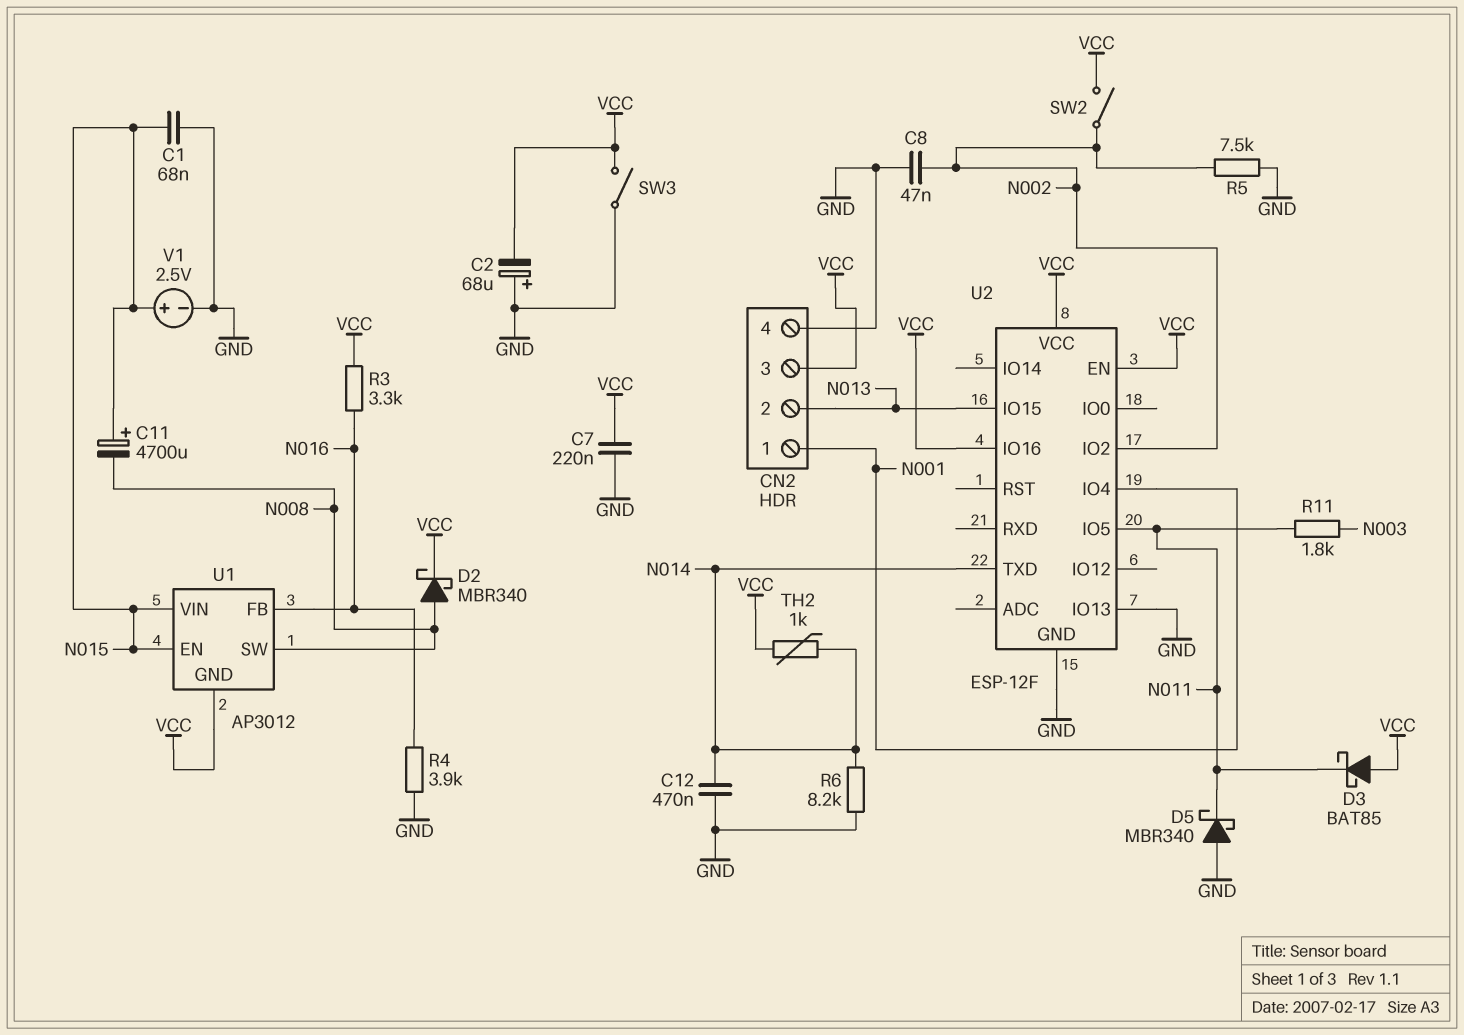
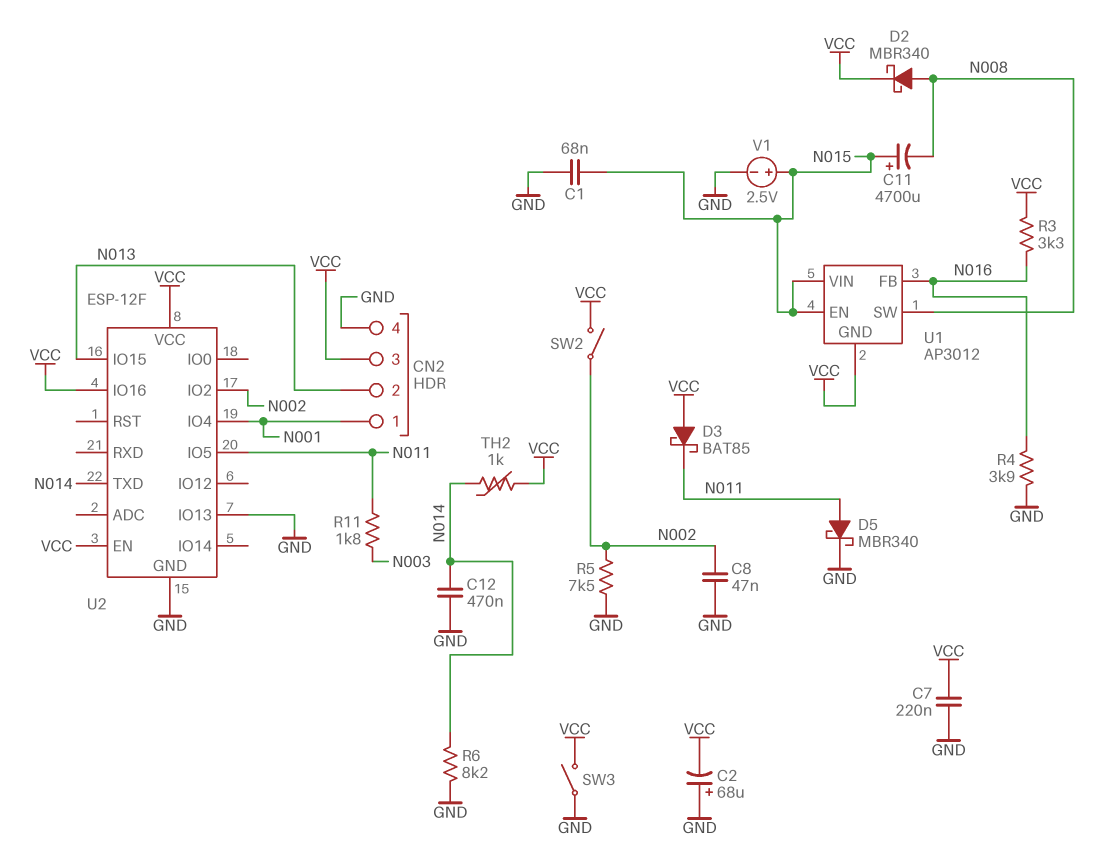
D5: schottky MBR340 (A GND, K N011) -> schottky MBR340 (A N011, K GND)

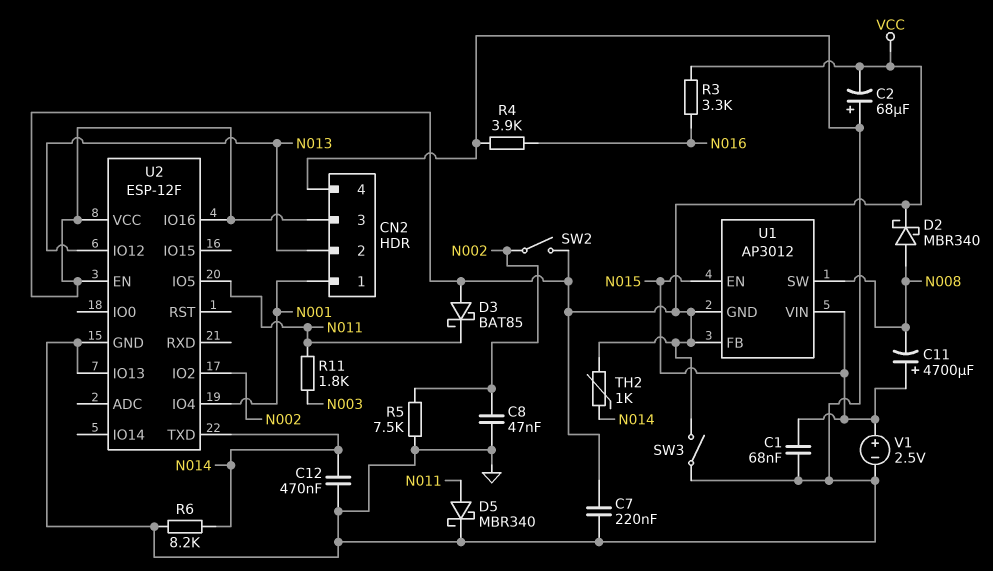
U1 pin FB: N016 -> VCC
U2 pin IO12: none -> N013
U2 pin IO15: N013 -> none

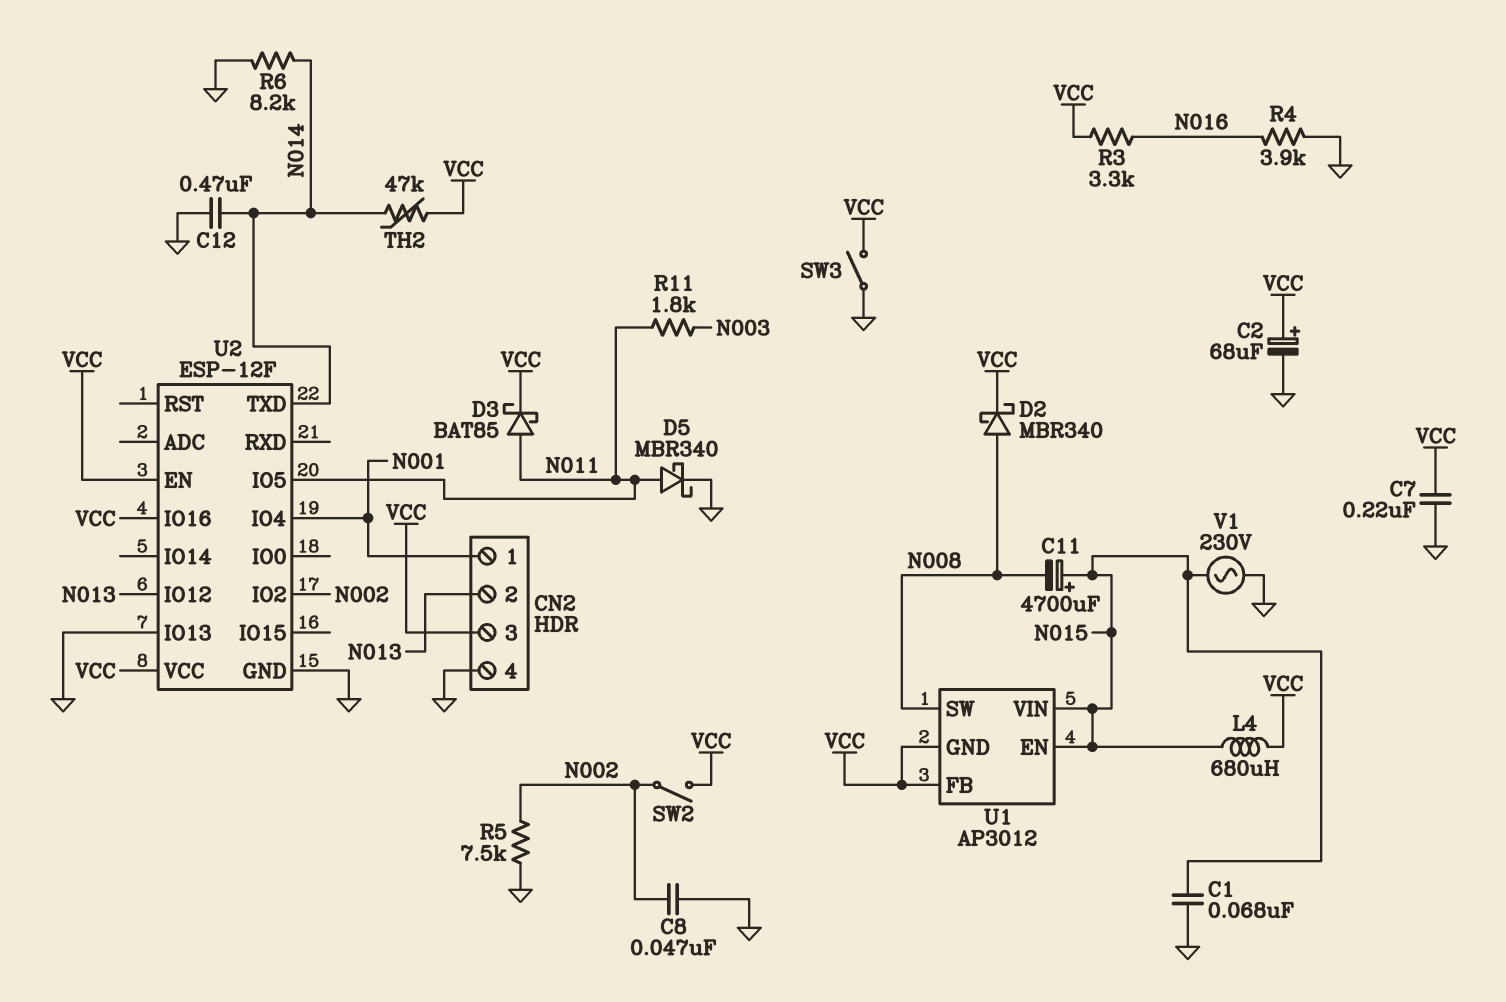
C2: 68uF (plus GND, minus VCC) -> 68uF (plus VCC, minus GND)
D3: schottky BAT85 (A VCC, K N011) -> schottky BAT85 (A N011, K VCC)
L4: none -> 680uH (N015, VCC)
TH2: 1k (N014, VCC) -> 47k (N014, VCC)
V1: 2.5V (plus N015, minus GND) -> AC 230V (GND, N015)

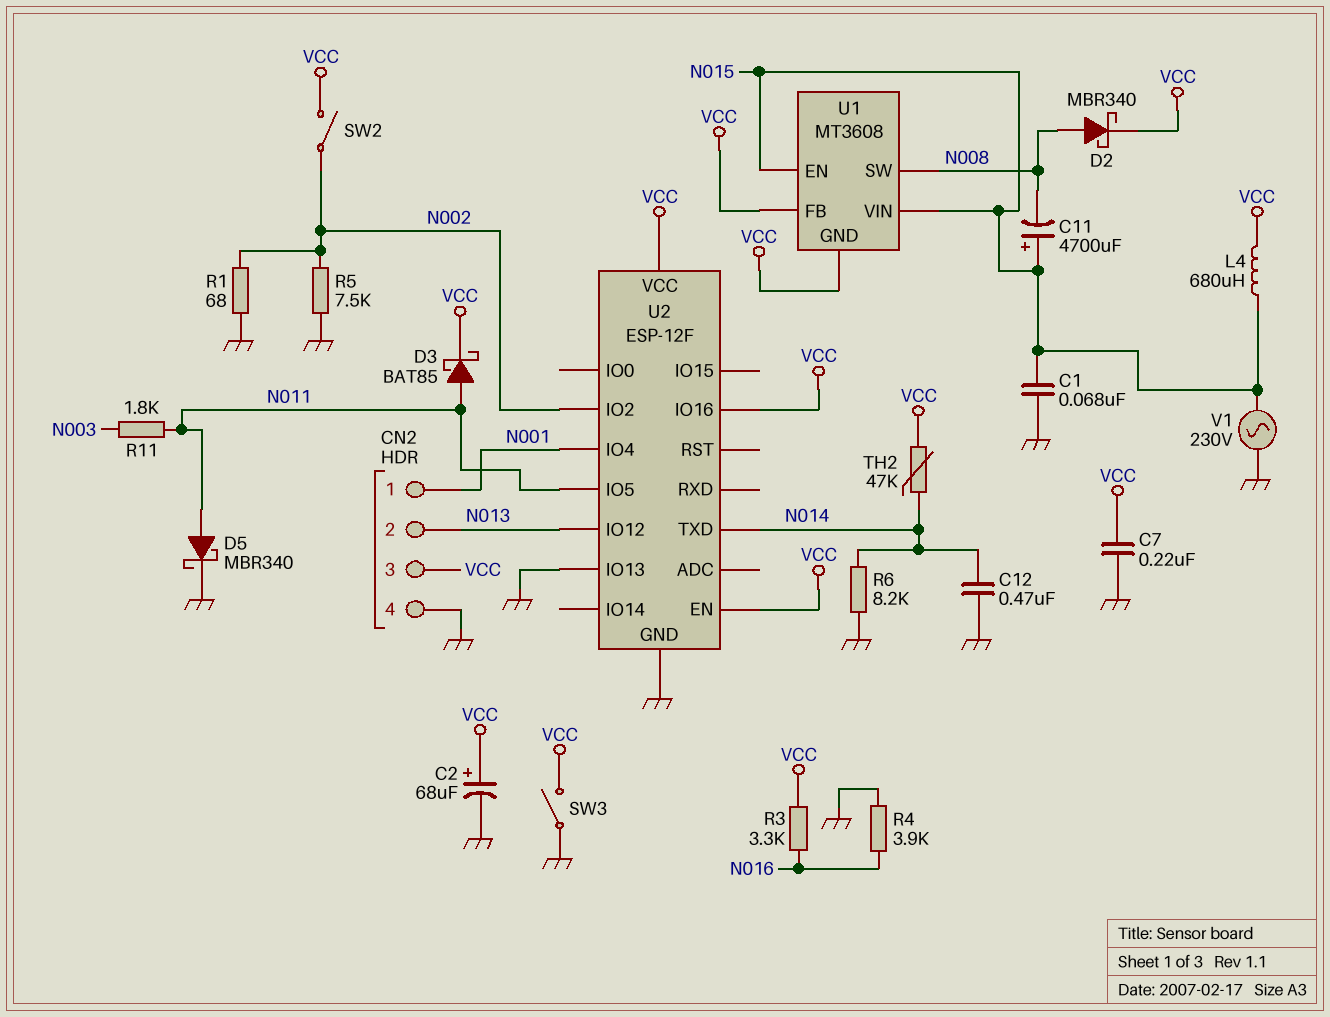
C8: 47nF (GND, N002) -> none
R1: none -> 68 (GND, N002)
U1: AP3012 -> MT3608

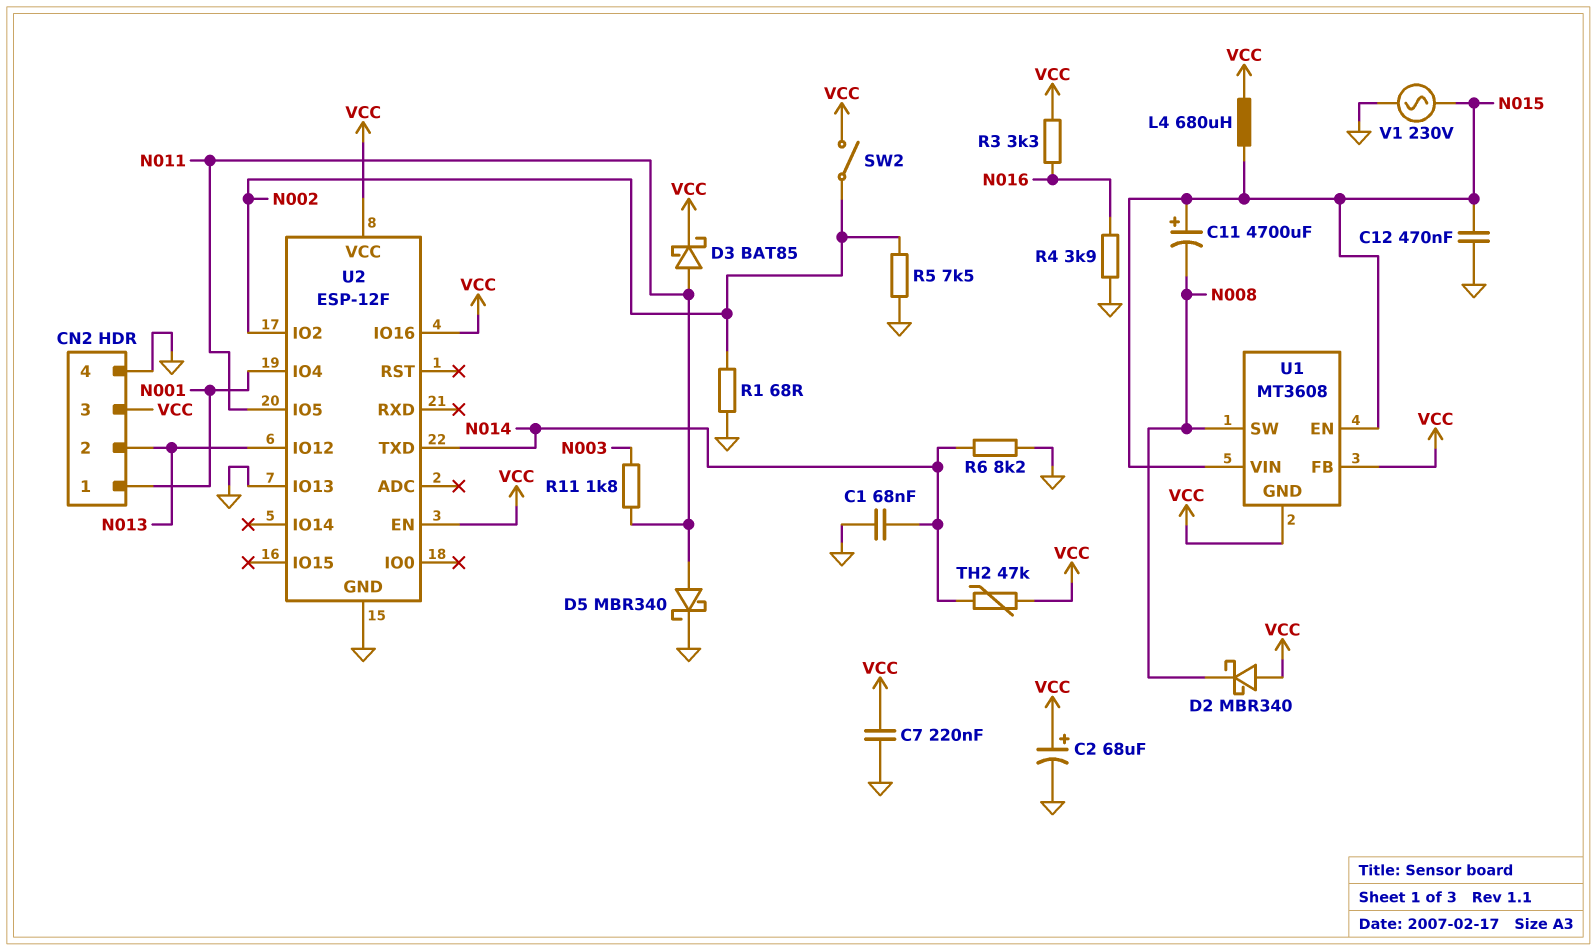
C1: 68nF (GND, N015) -> 68nF (GND, N014)
C12: 470nF (GND, N014) -> 470nF (GND, N015)
D2: schottky MBR340 (A N008, K VCC) -> schottky MBR340 (A VCC, K N008)
SW3: switch (GND, VCC) -> none

